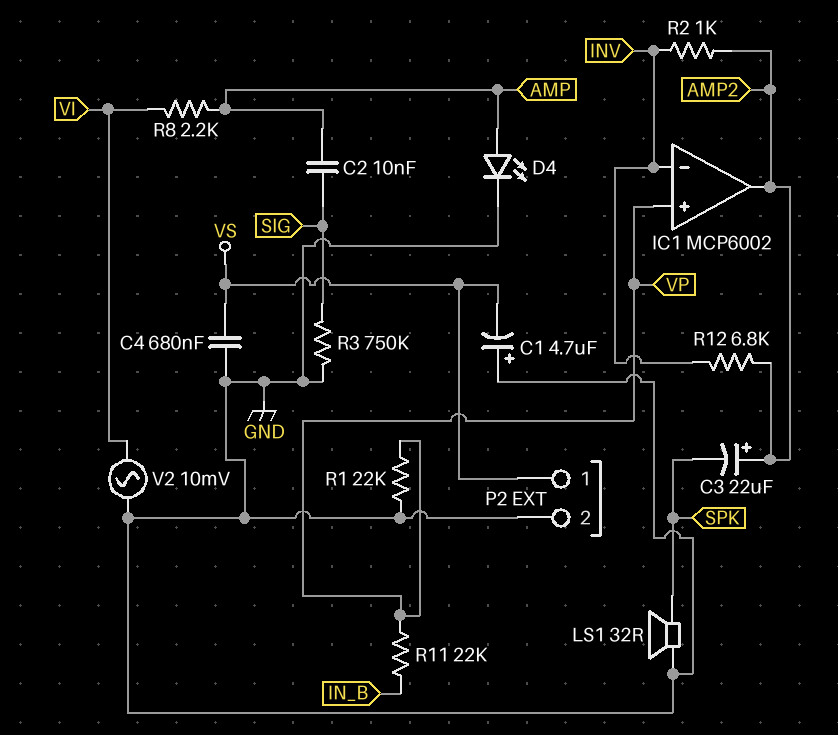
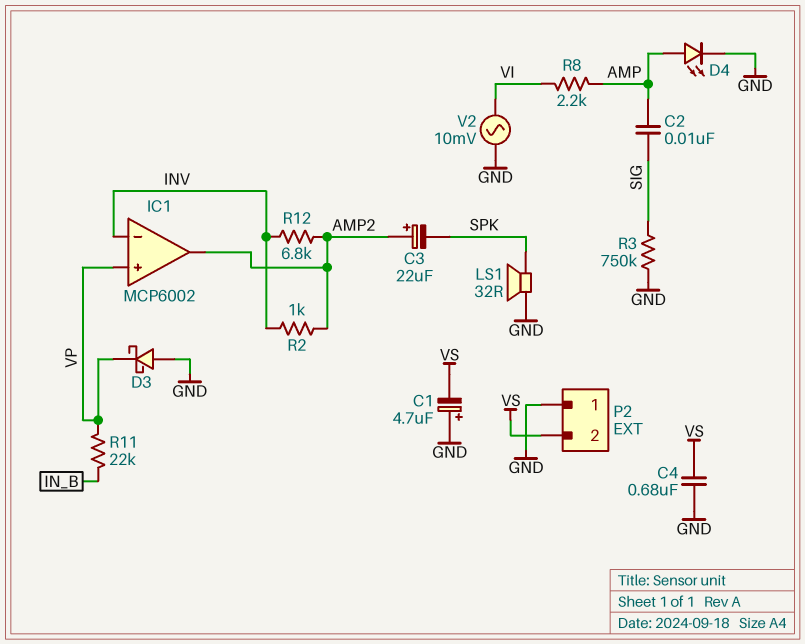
D3: none -> schottky (A GND, K VP)
P2 pin 1: VS -> GND
P2 pin 2: GND -> VS
R1: 22k (GND, VP) -> none

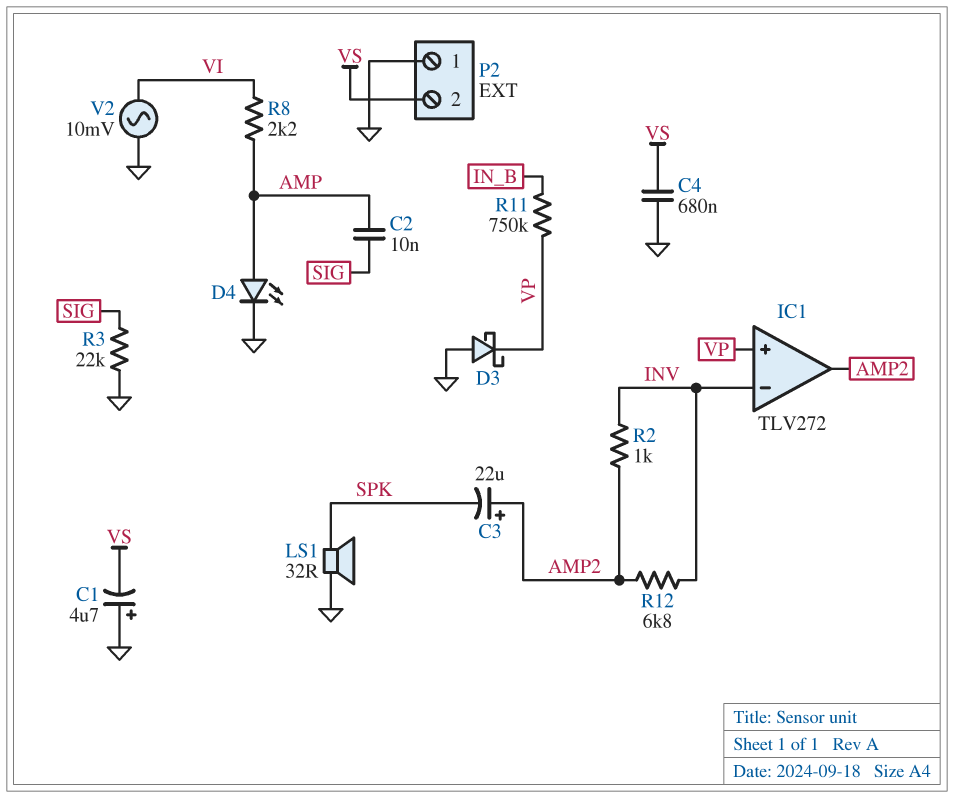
IC1: MCP6002 -> TLV272
R3: 750k (GND, SIG) -> 22k (GND, SIG)
R11: 22k (IN_B, VP) -> 750k (IN_B, VP)

